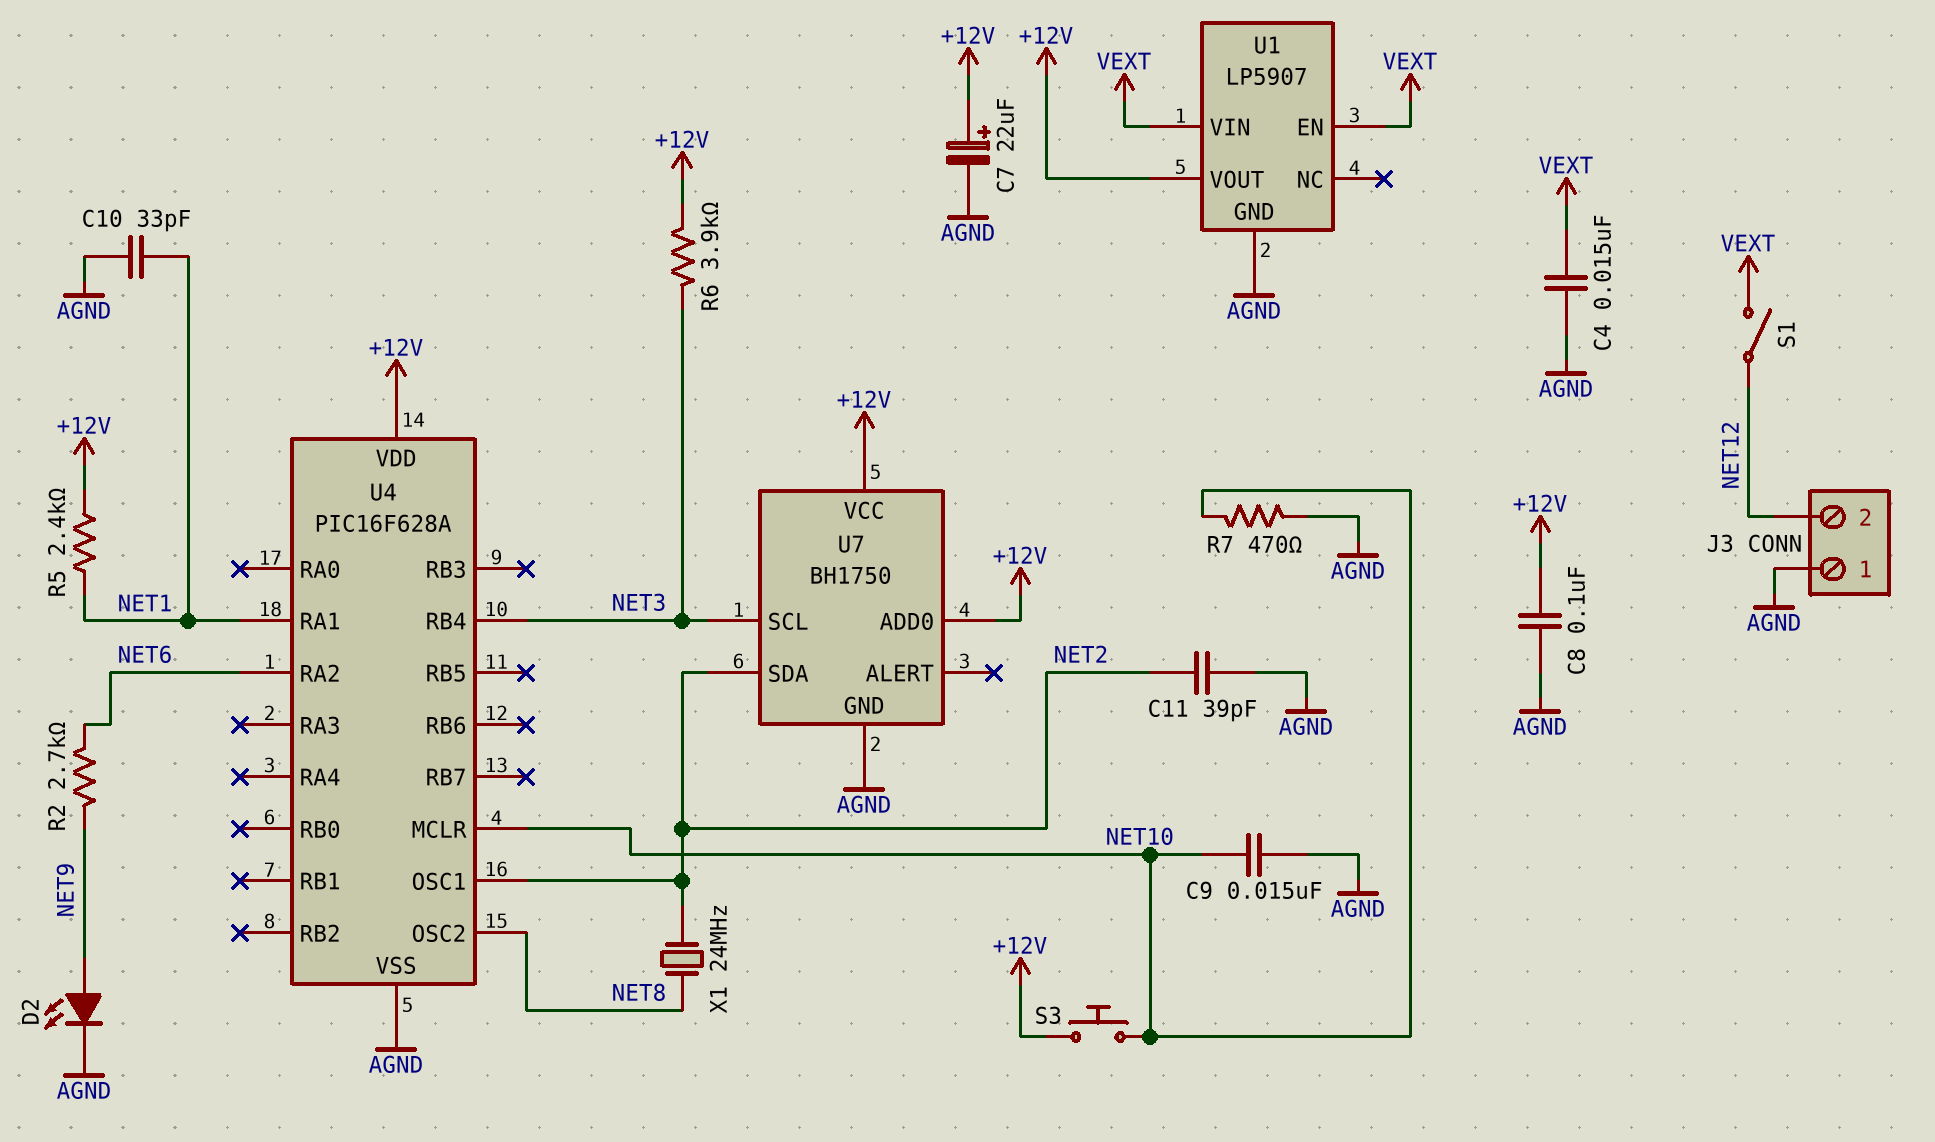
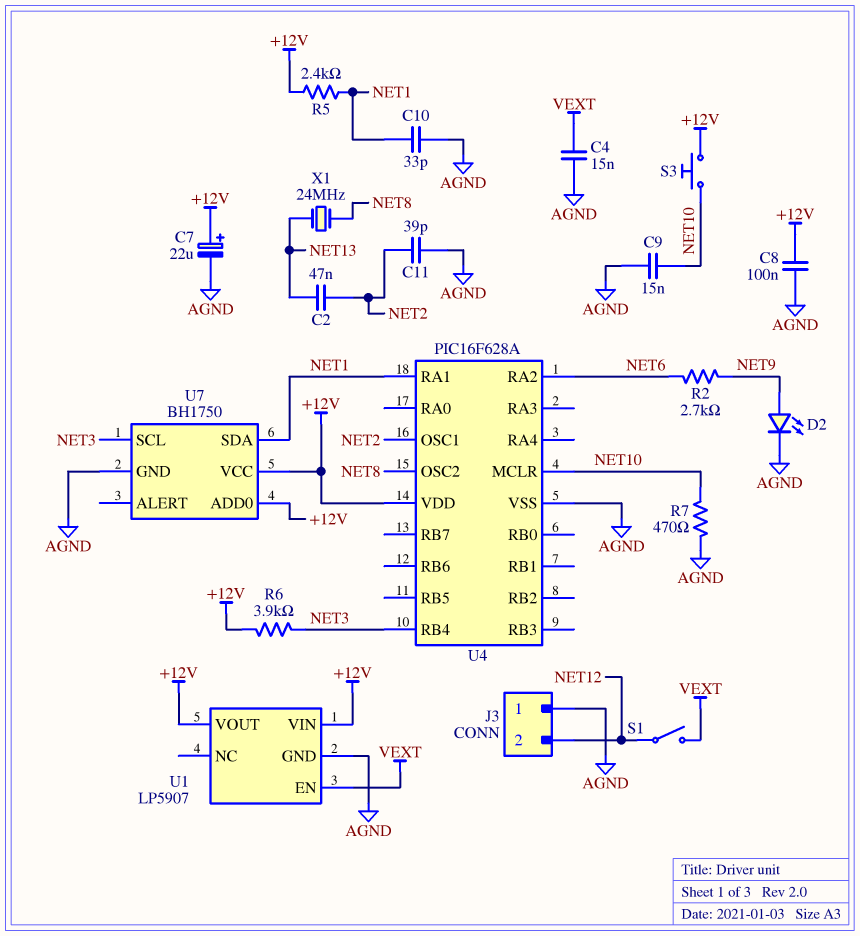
C2: none -> 47nF (NET2, NET13)
U1 pin VIN: VEXT -> +12V
U7 pin SDA: NET2 -> NET1
X1: 24MHz (NET2, NET8) -> 24MHz (NET8, NET13)

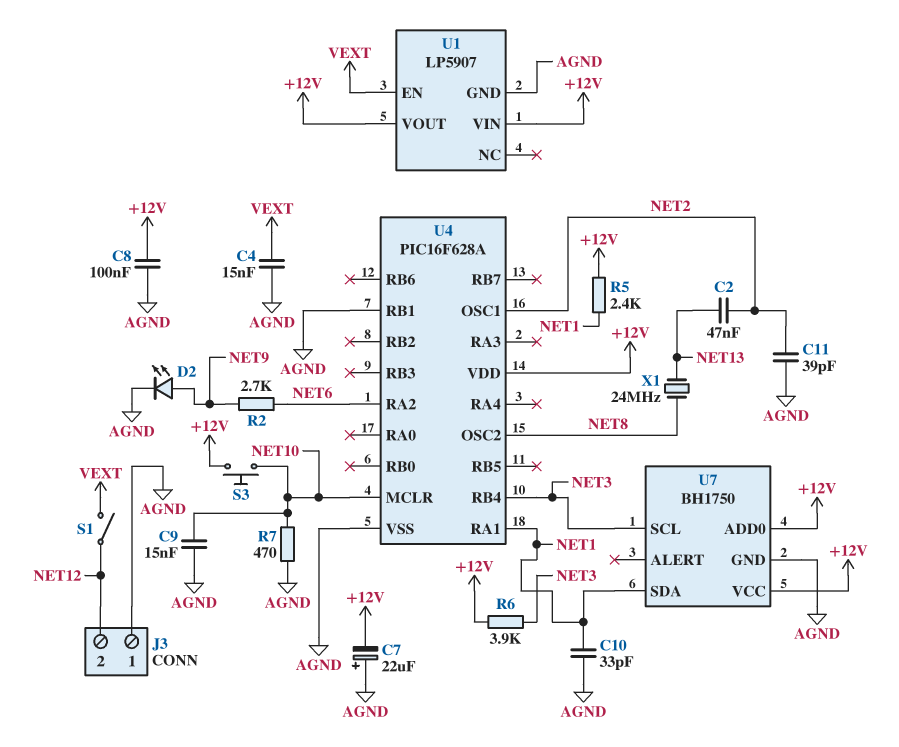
C7: 22uF (plus +12V, minus AGND) -> 22uF (plus AGND, minus +12V)
U4 pin RB1: none -> AGND

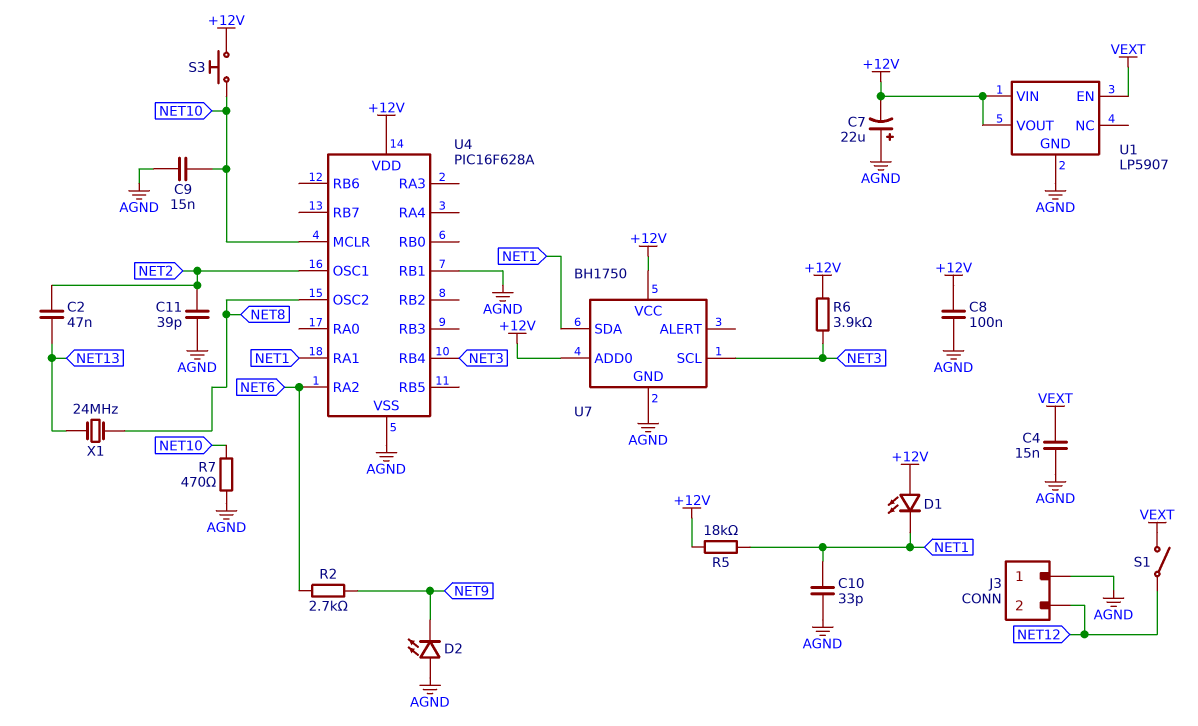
D1: none -> LED (A +12V, K NET1)
D2: LED (A NET9, K AGND) -> LED (A AGND, K NET9)
R5: 2.4k (+12V, NET1) -> 18k (+12V, NET1)

